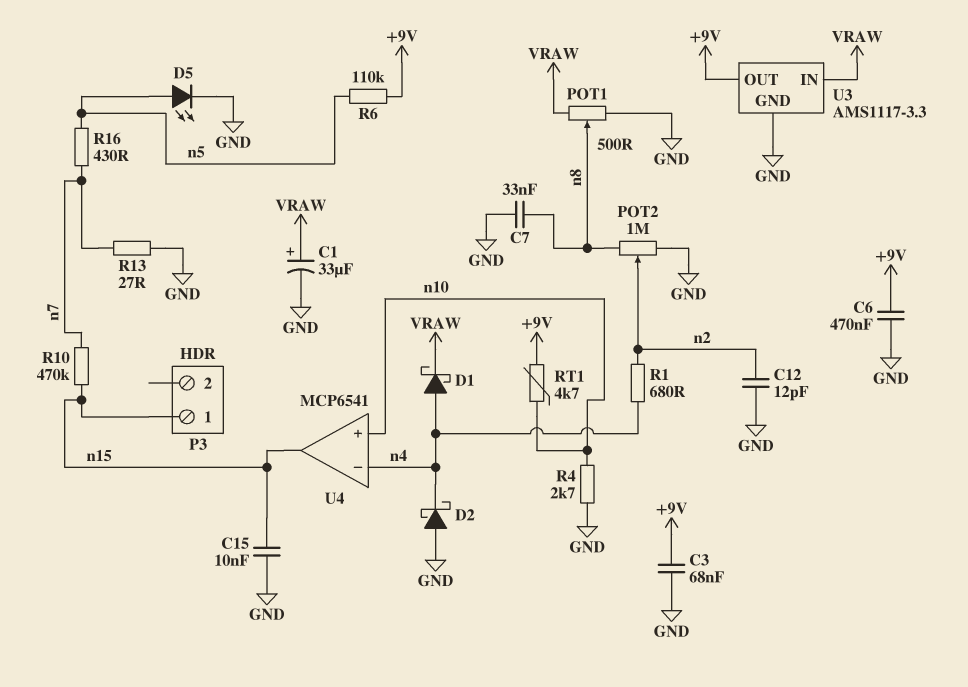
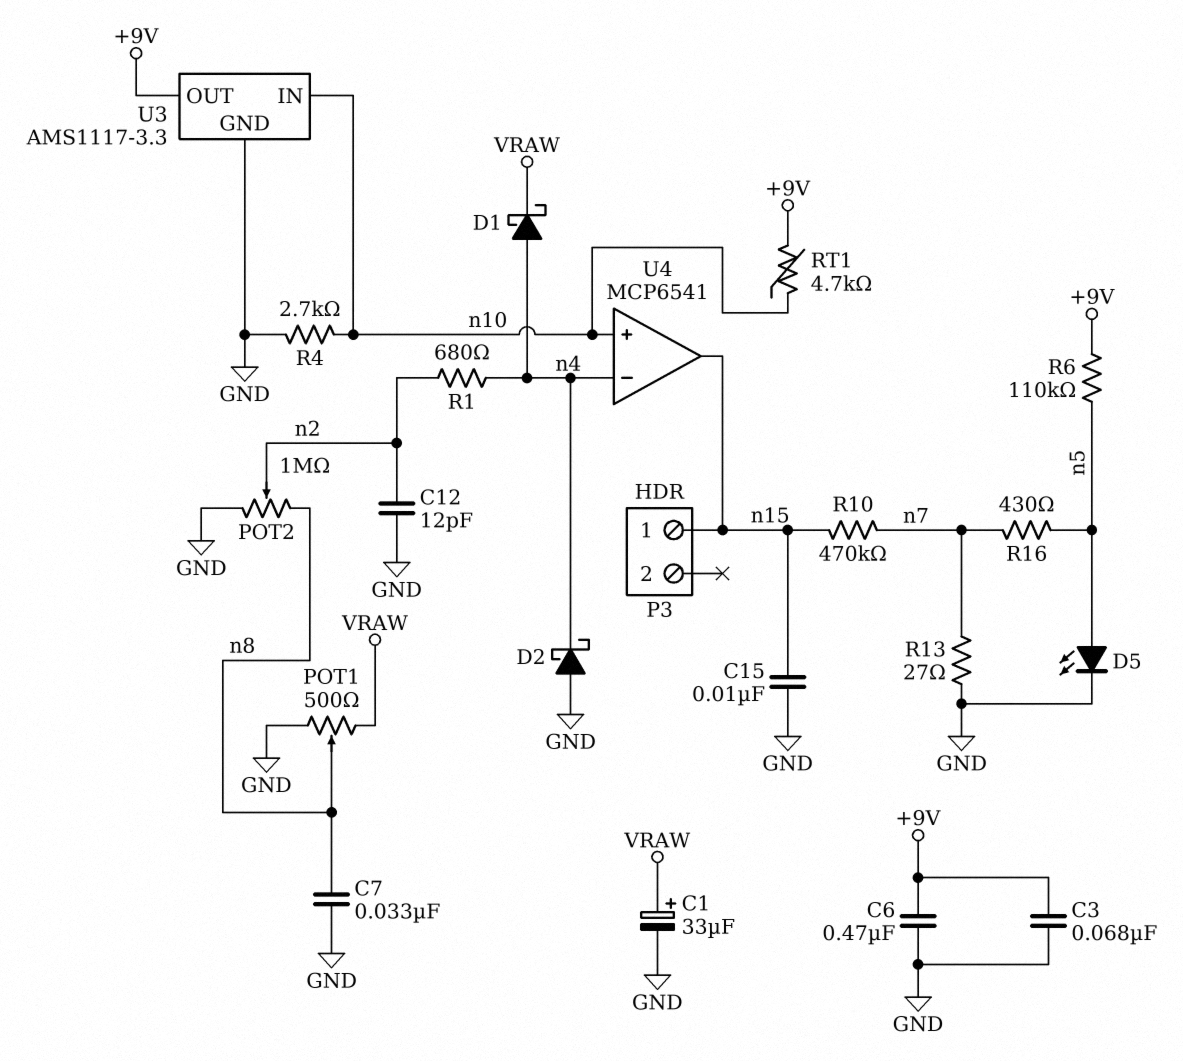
U3 pin IN: VRAW -> n10

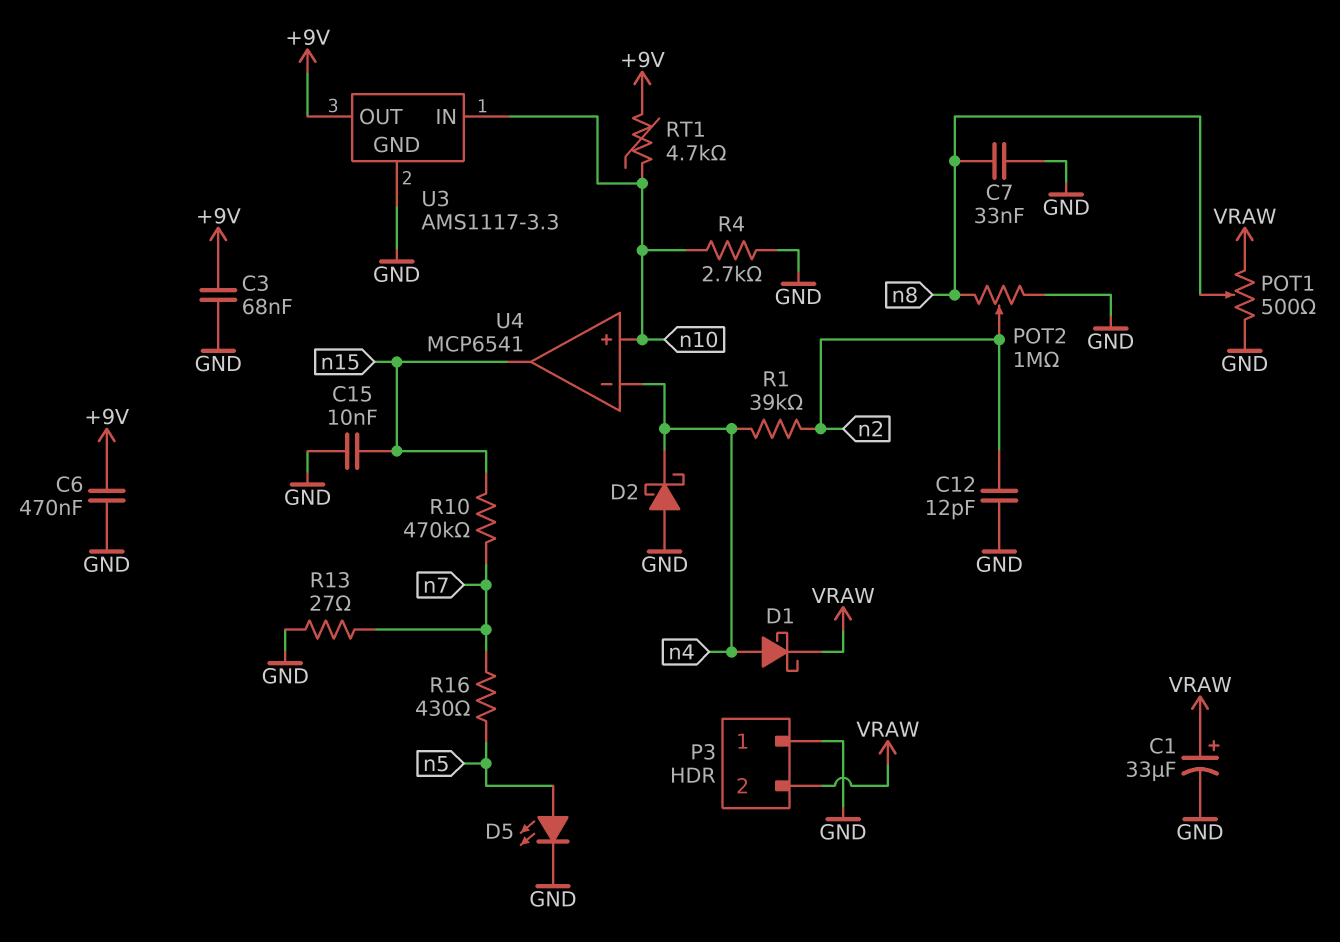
P3 pin 1: n15 -> GND
P3 pin 2: none -> VRAW
R1: 680 (n2, n4) -> 39k (n2, n4)
R6: 110k (+9V, n5) -> none

